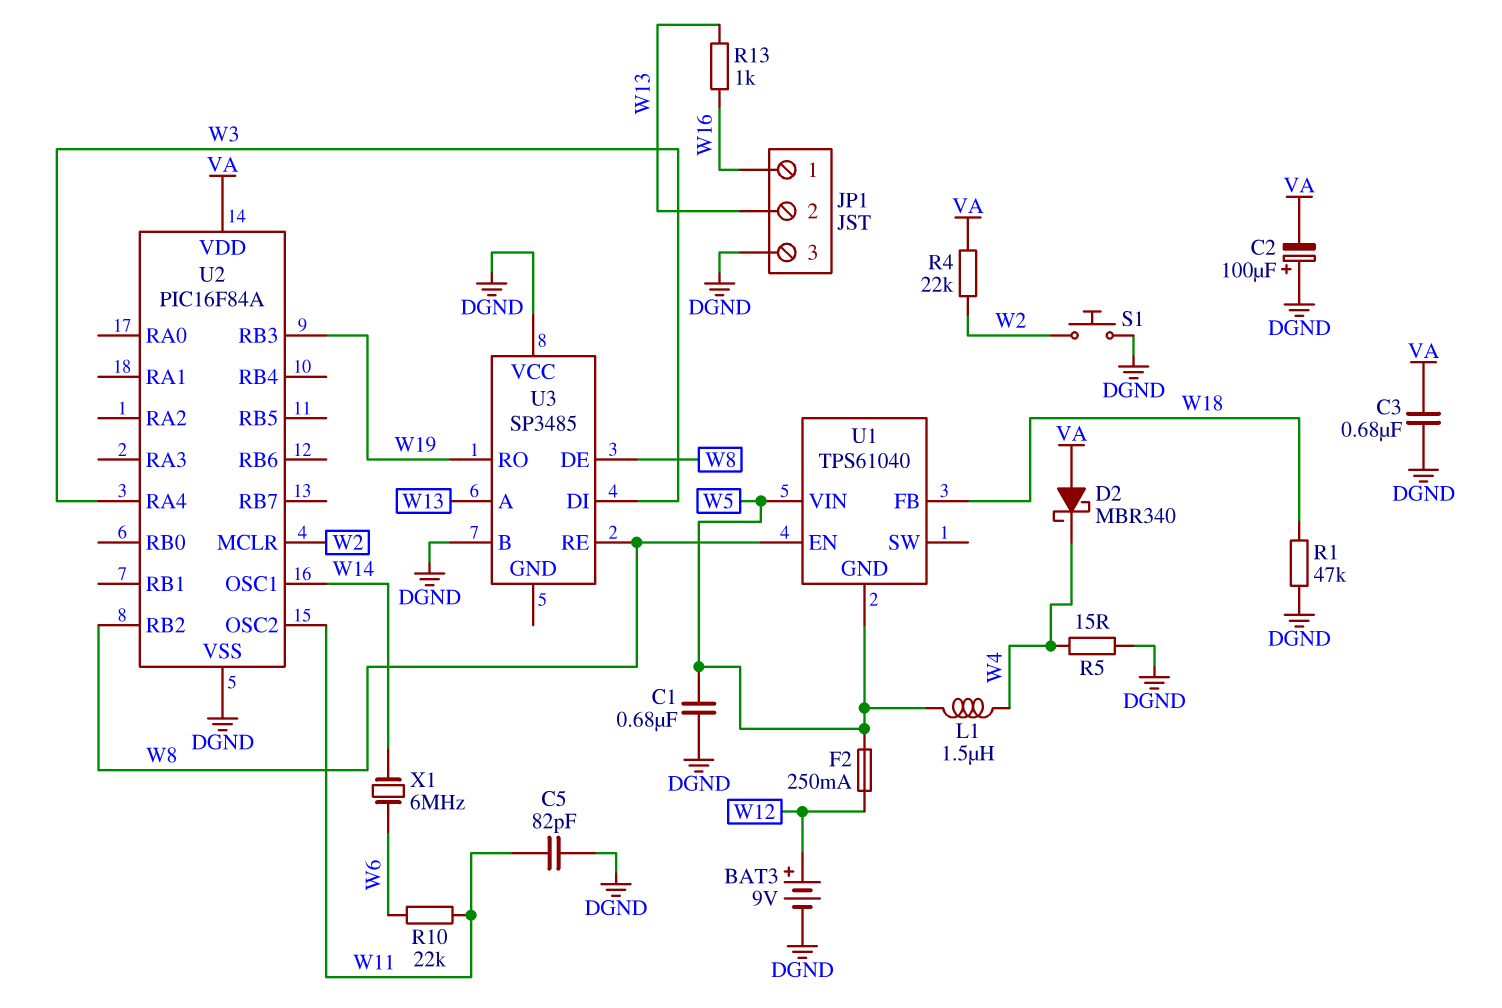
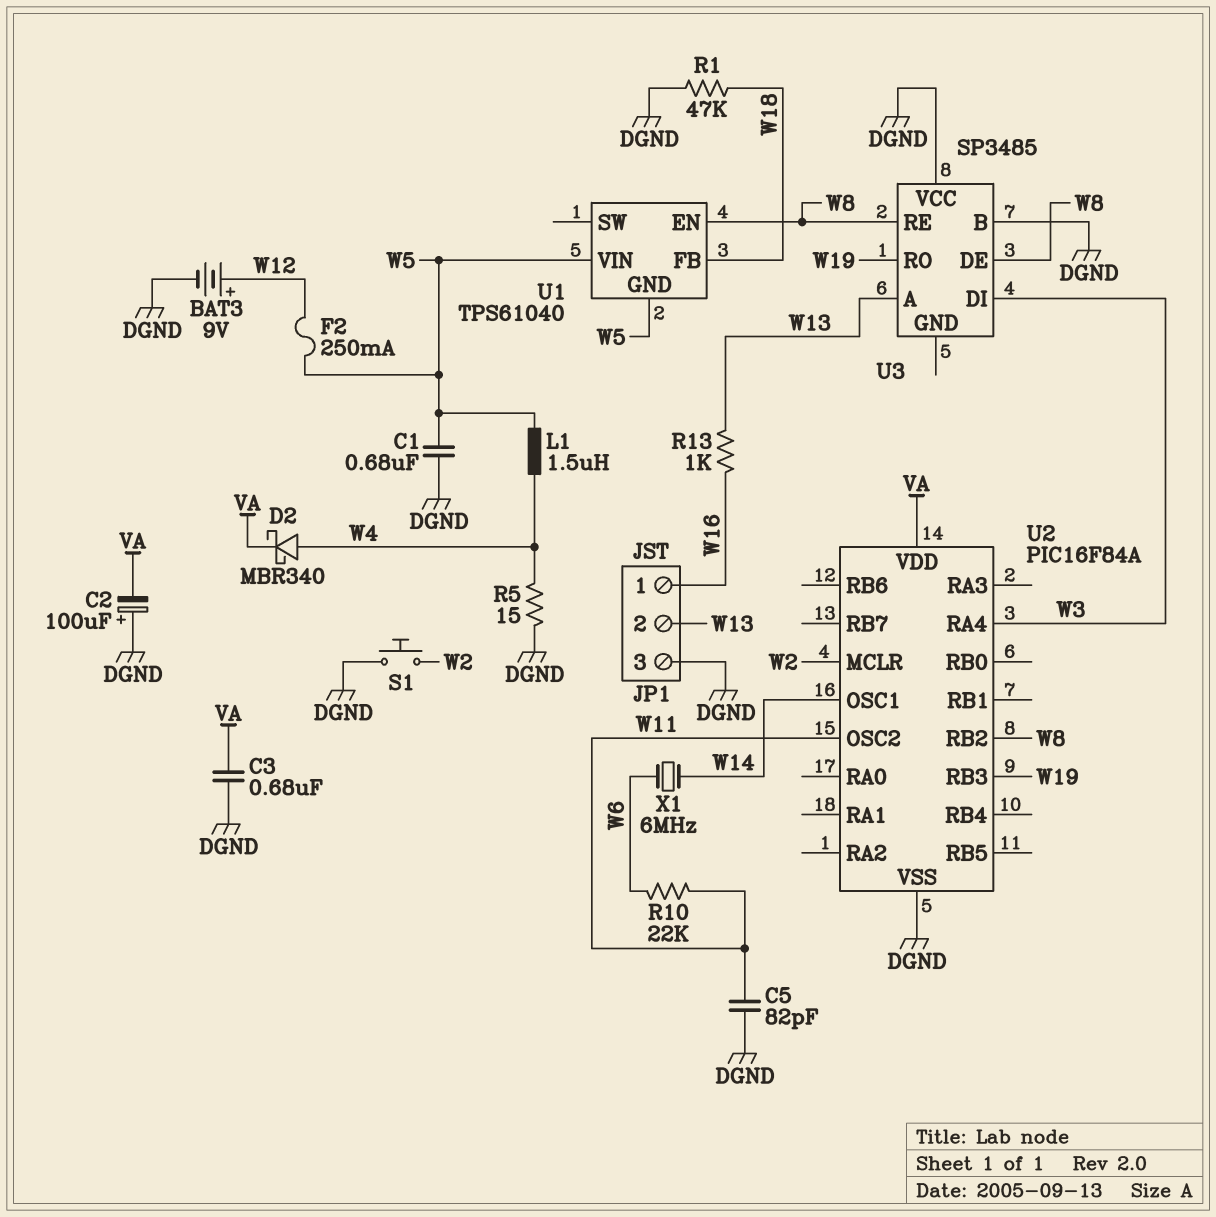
D2: schottky MBR340 (A VA, K W4) -> schottky MBR340 (A W4, K VA)
R4: 22k (VA, W2) -> none

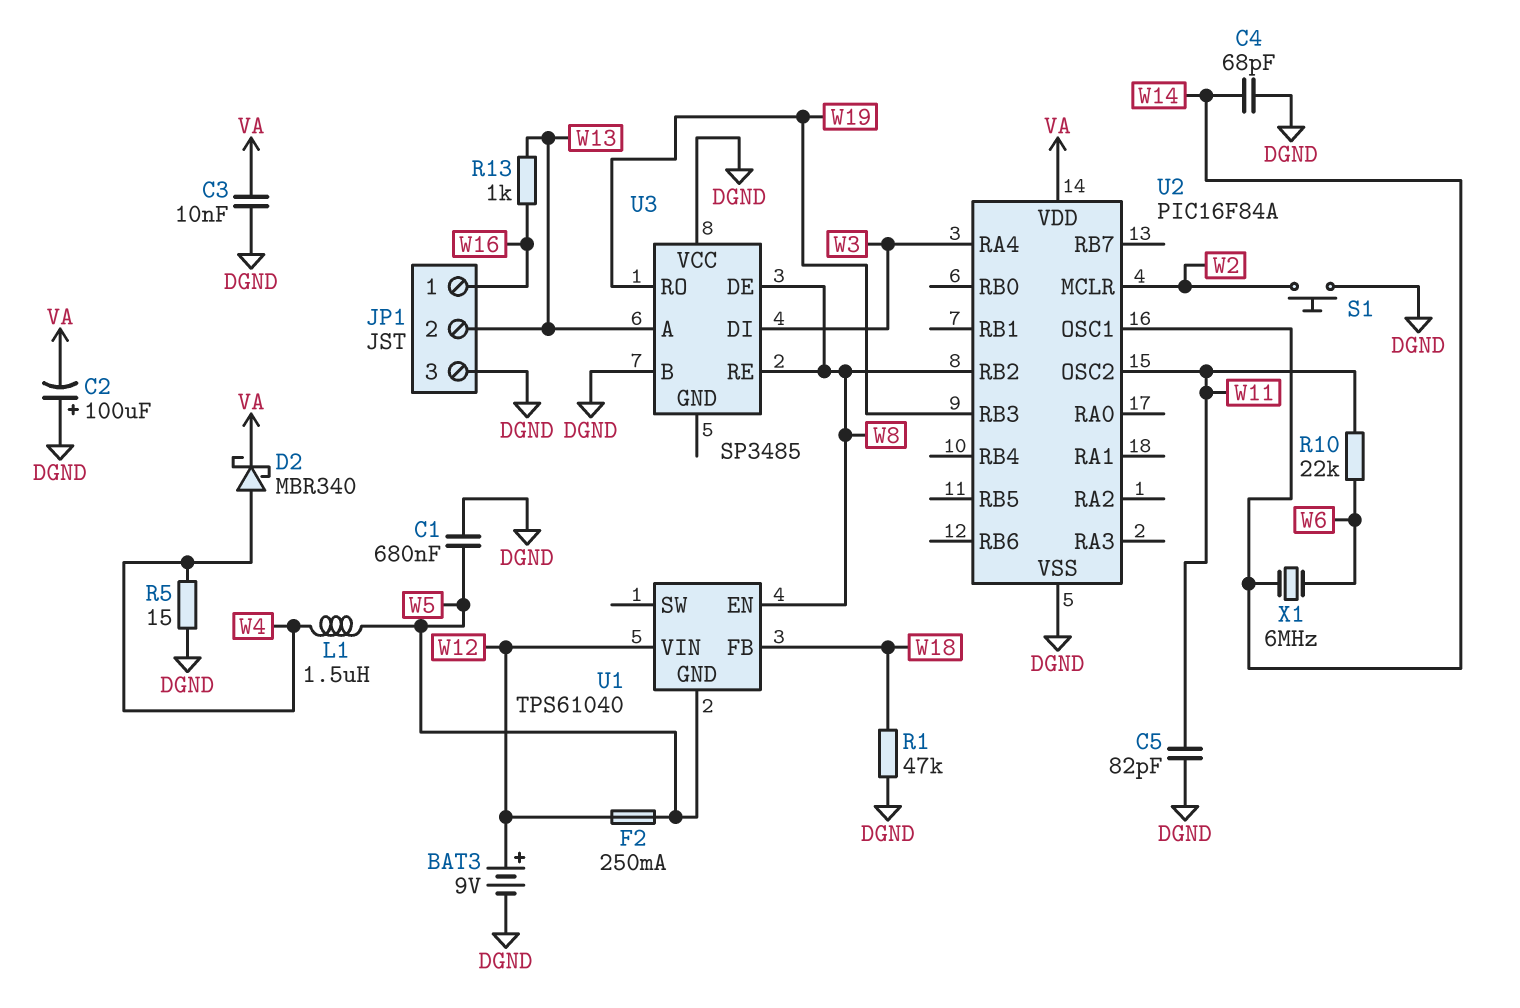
C3: 680nF (DGND, VA) -> 10nF (DGND, VA)
C4: none -> 68pF (DGND, W14)
U1 pin VIN: W5 -> W12

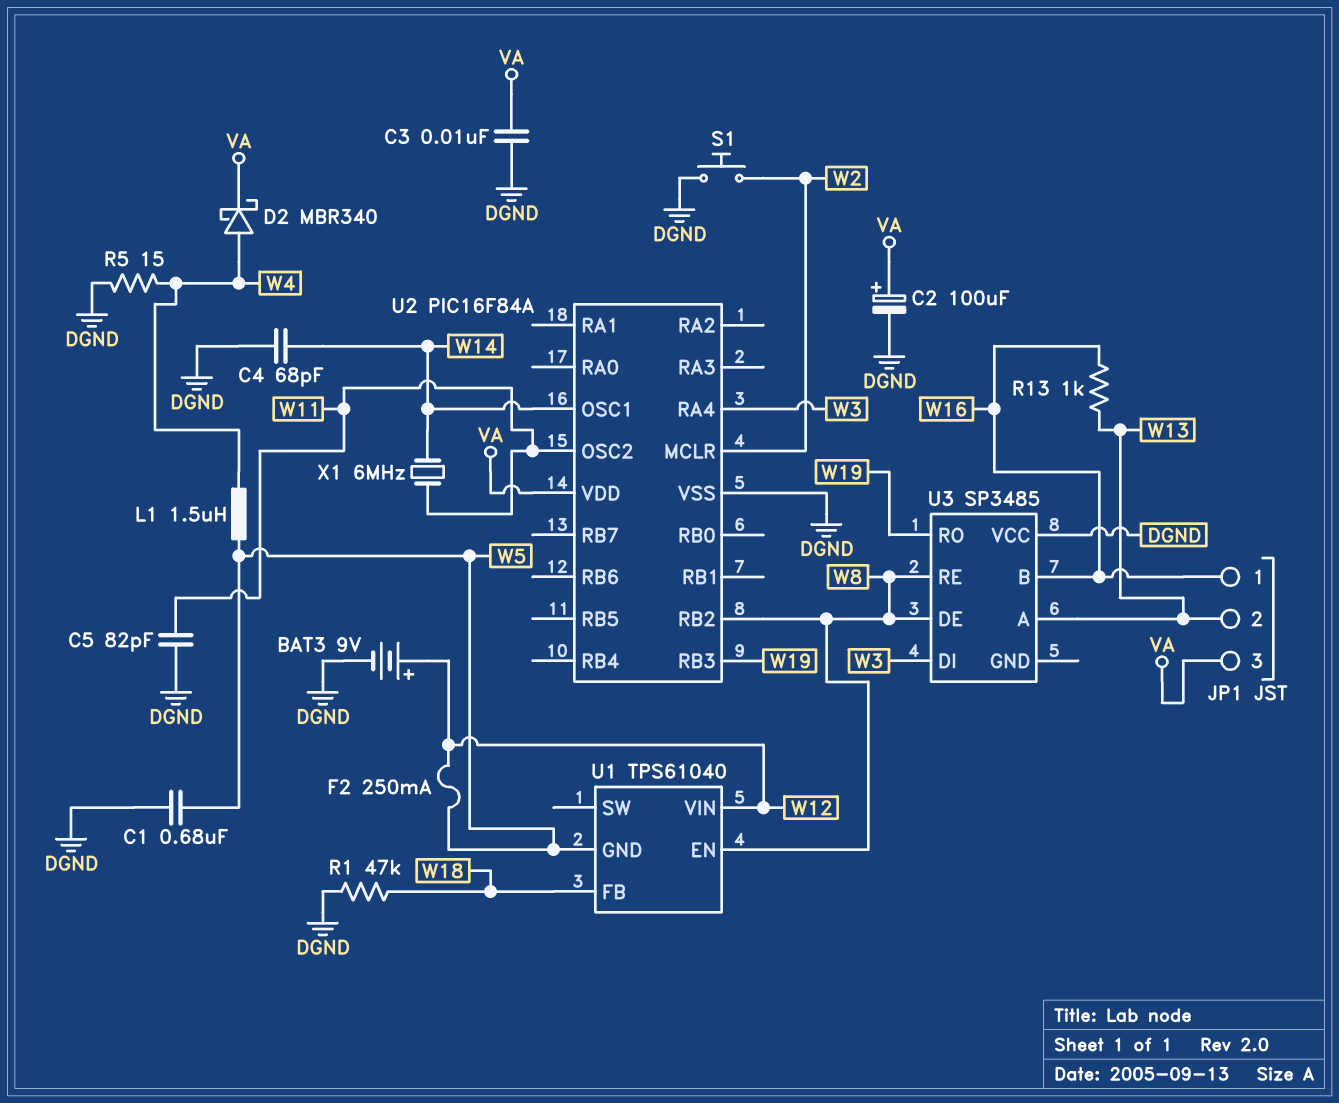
C2: 100uF (plus DGND, minus VA) -> 100uF (plus VA, minus DGND)
JP1 pin 3: DGND -> VA
R10: 22k (W6, W11) -> none
U3 pin B: DGND -> W16
X1: 6MHz (W6, W14) -> 6MHz (W11, W14)

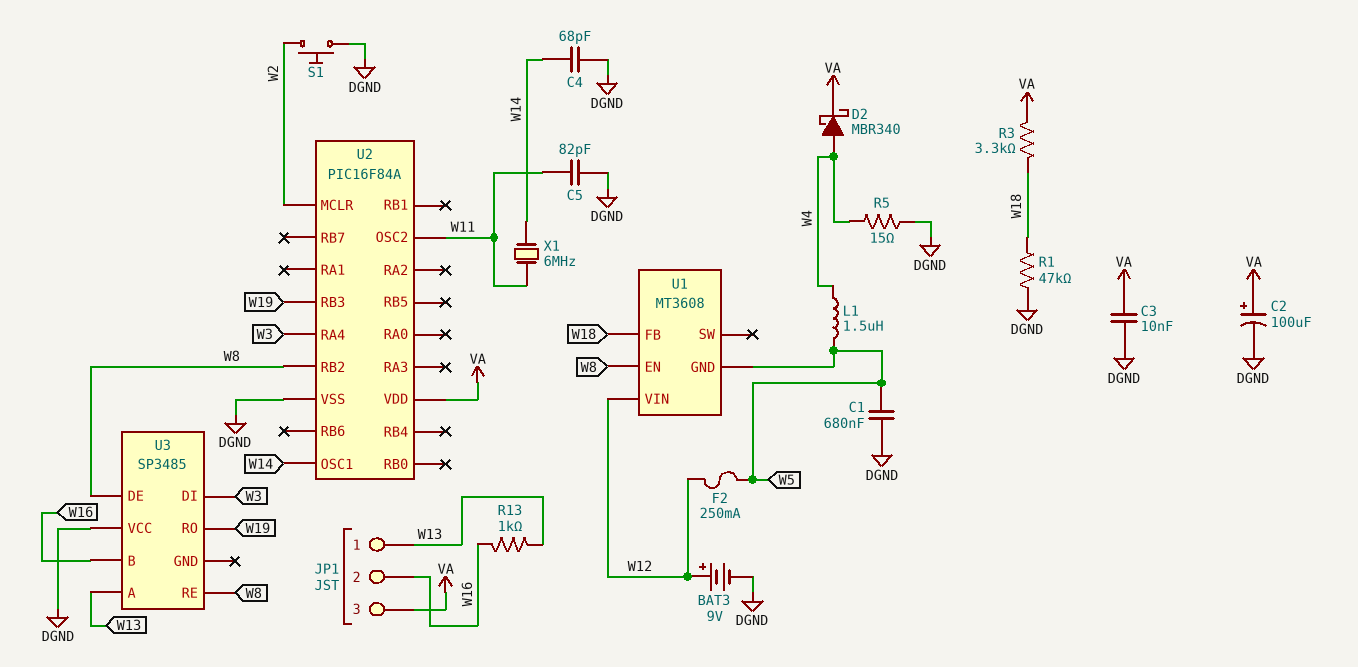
JP1 pin 1: W16 -> W13
JP1 pin 2: W13 -> W16
R3: none -> 3.3k (VA, W18)
U1: TPS61040 -> MT3608

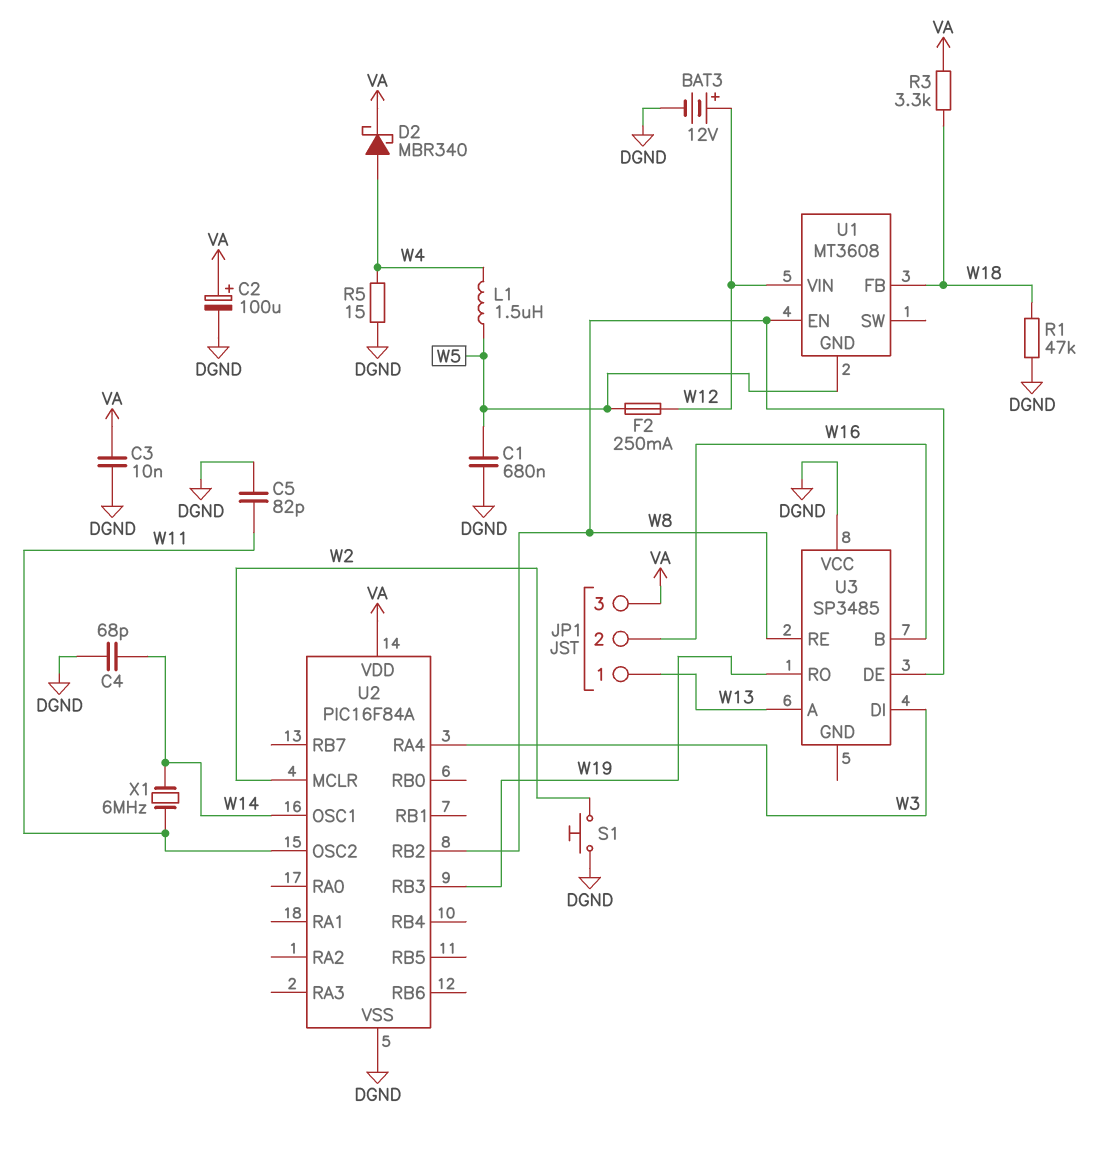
BAT3: 9V (plus W12, minus DGND) -> 12V (plus W12, minus DGND)
R13: 1k (W13, W16) -> none

